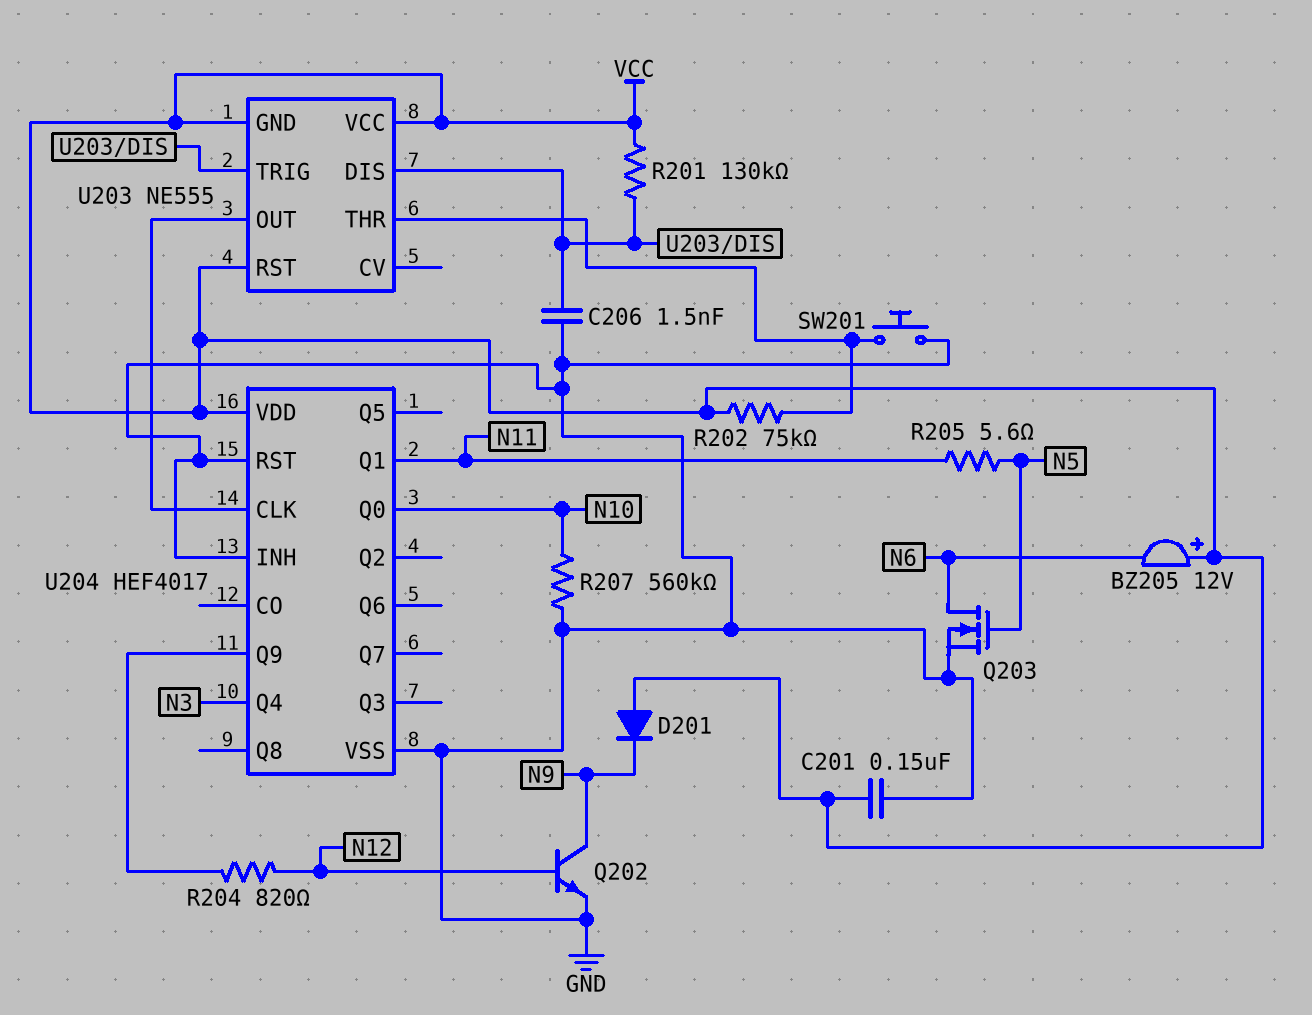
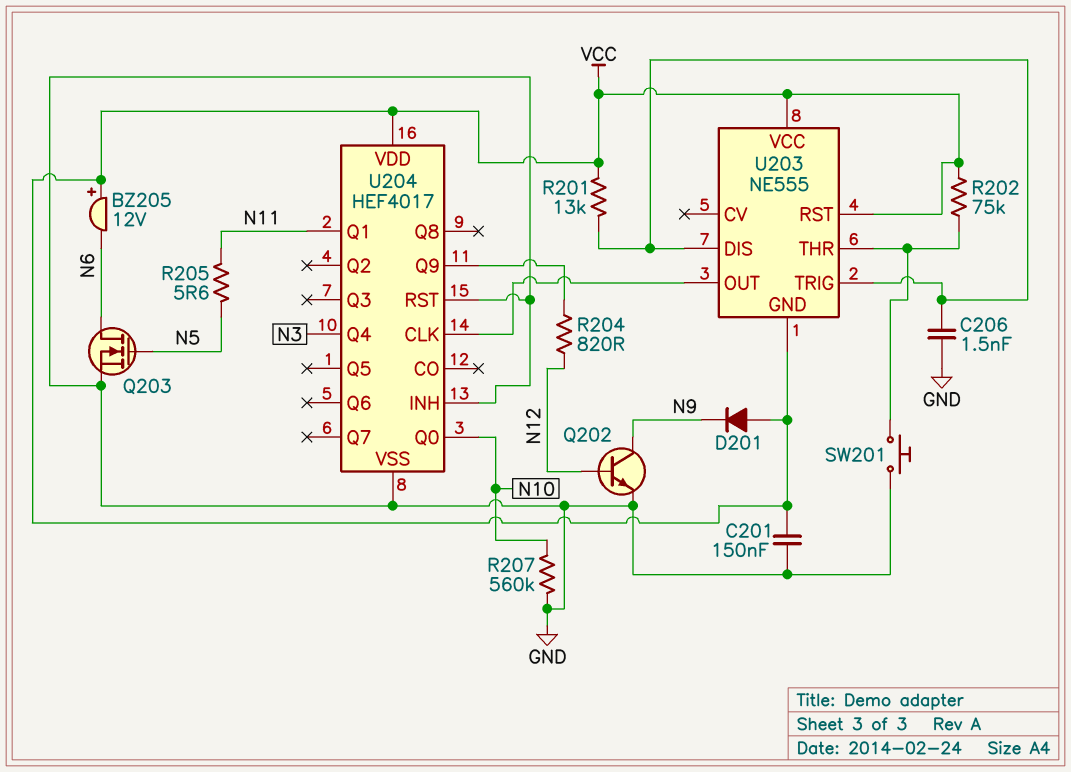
R201: 130k (U203/DIS, VCC) -> 13k (U203/DIS, VCC)

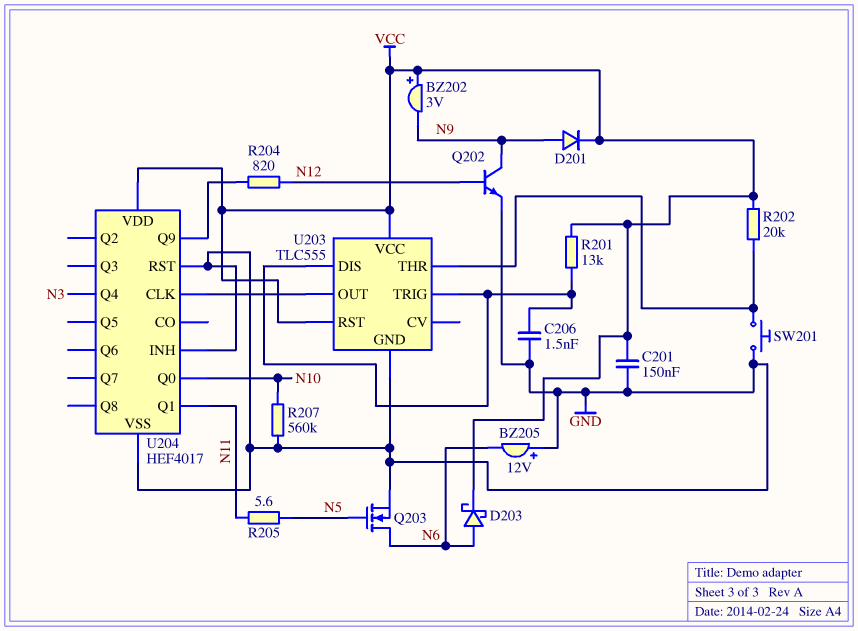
BZ202: none -> buzzer 3V (plus VCC, minus N9)
BZ205: buzzer 12V (plus VCC, minus N6) -> buzzer 12V (plus GND, minus N6)
D201: diode (A VCC, K N9) -> diode (A N9, K VCC)
D203: none -> schottky (A N6, K VCC)
R202: 75k (U203/THR, VCC) -> 20k (U203/THR, VCC)
U203: NE555 -> TLC555
U203 pin GND: VCC -> GND

